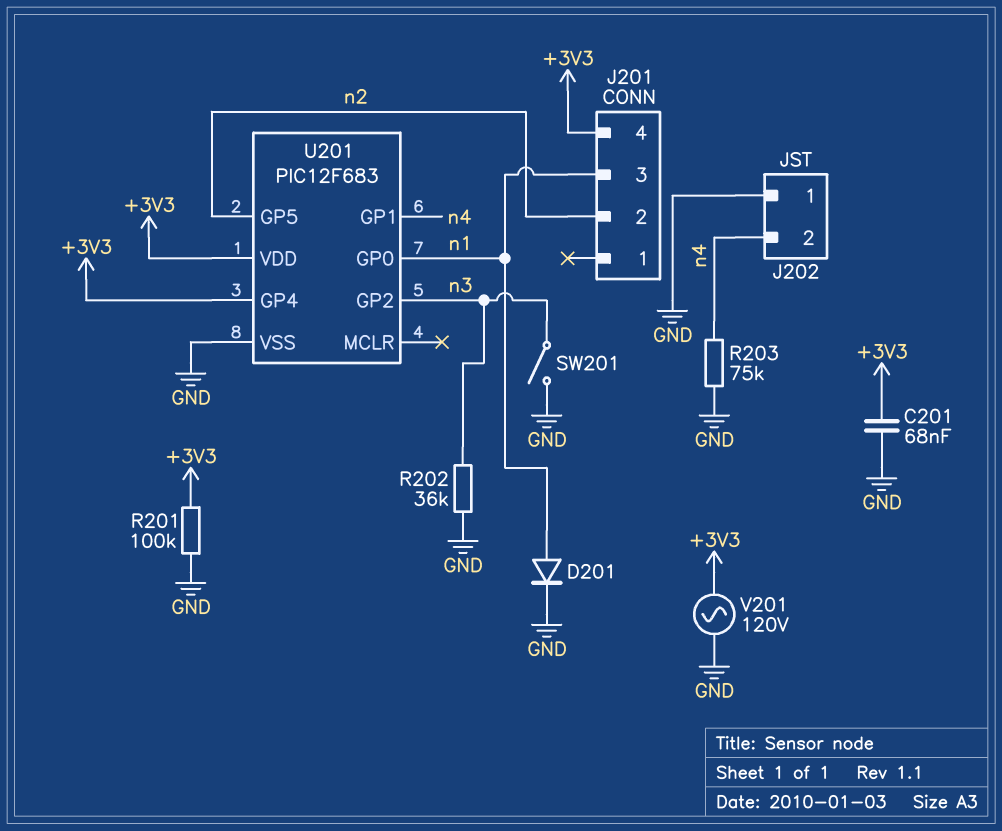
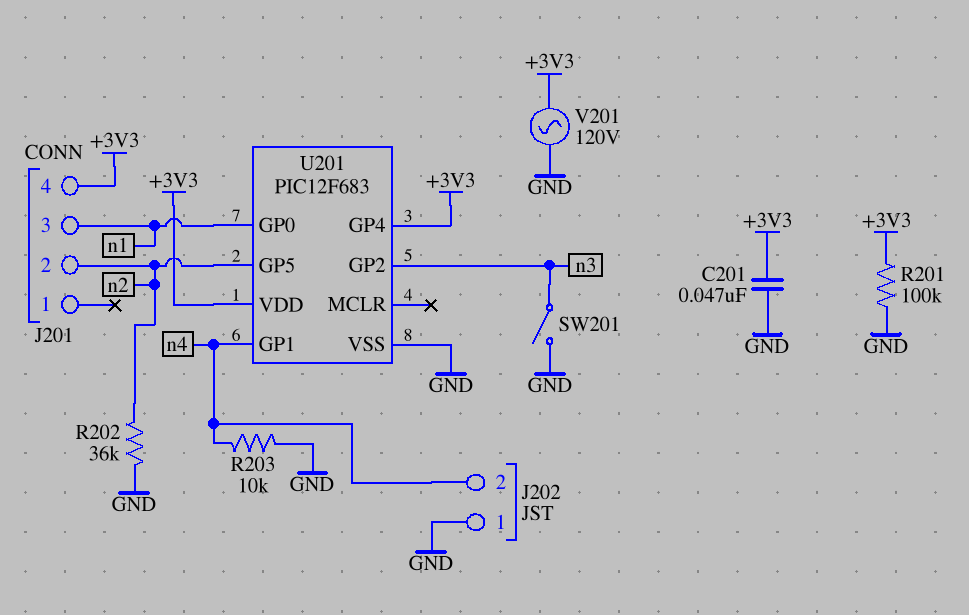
C201: 68nF (+3V3, GND) -> 47nF (+3V3, GND)
D201: diode (A n1, K GND) -> none
R202: 36k (GND, n3) -> 36k (GND, n2)
R203: 75k (GND, n4) -> 10k (GND, n4)

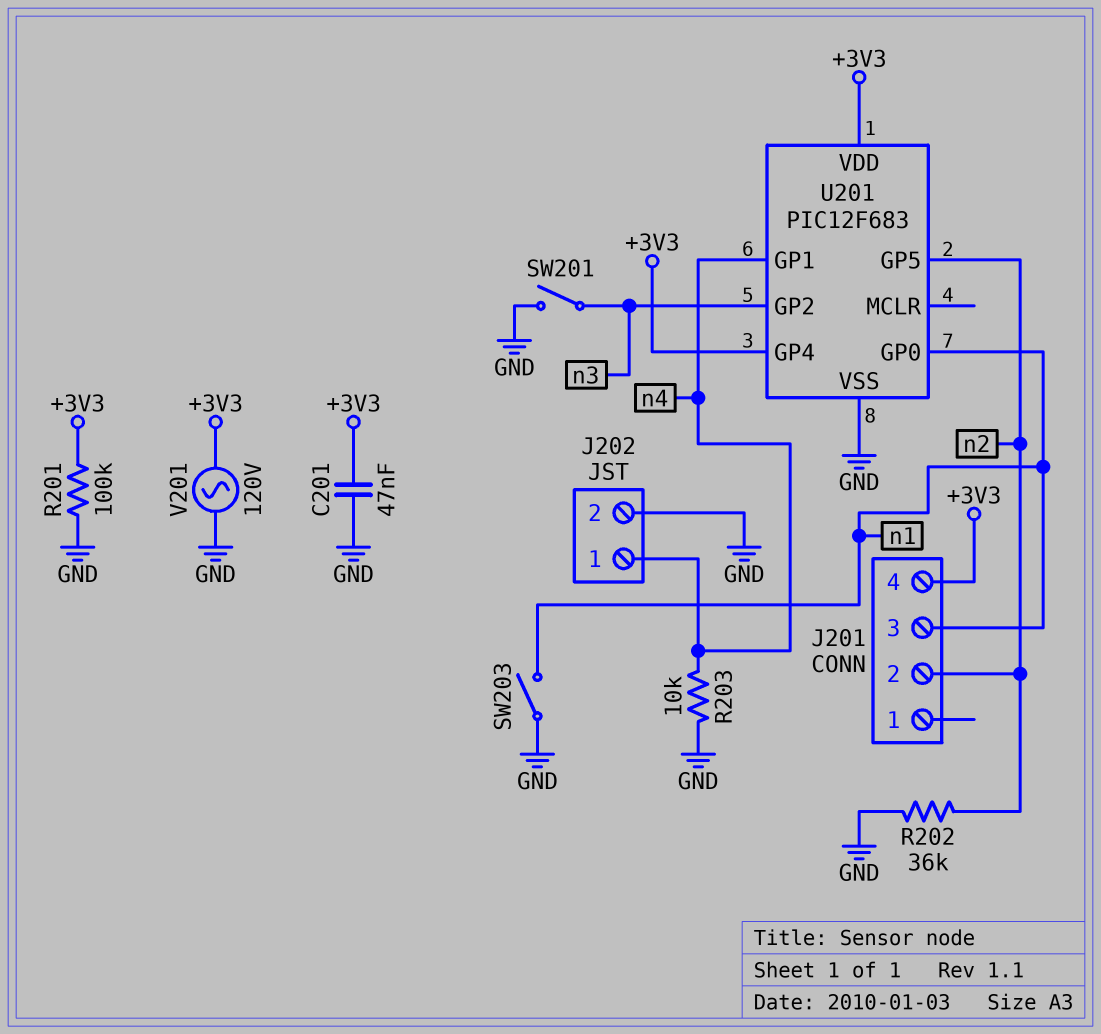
J202 pin 1: GND -> n4
J202 pin 2: n4 -> GND
SW203: none -> switch (GND, n1)

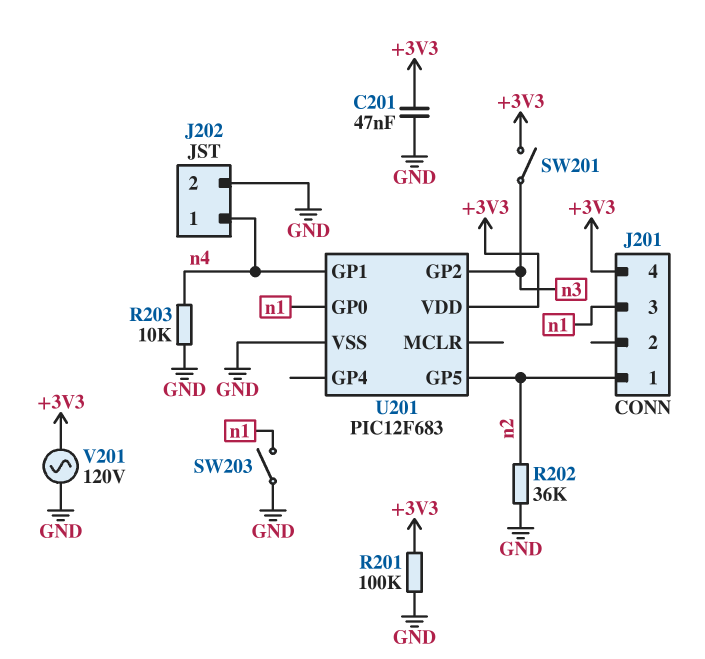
J201 pin 1: none -> n2
J201 pin 2: n2 -> none
SW201: switch (GND, n3) -> switch (+3V3, n3)
U201 pin GP4: +3V3 -> none

